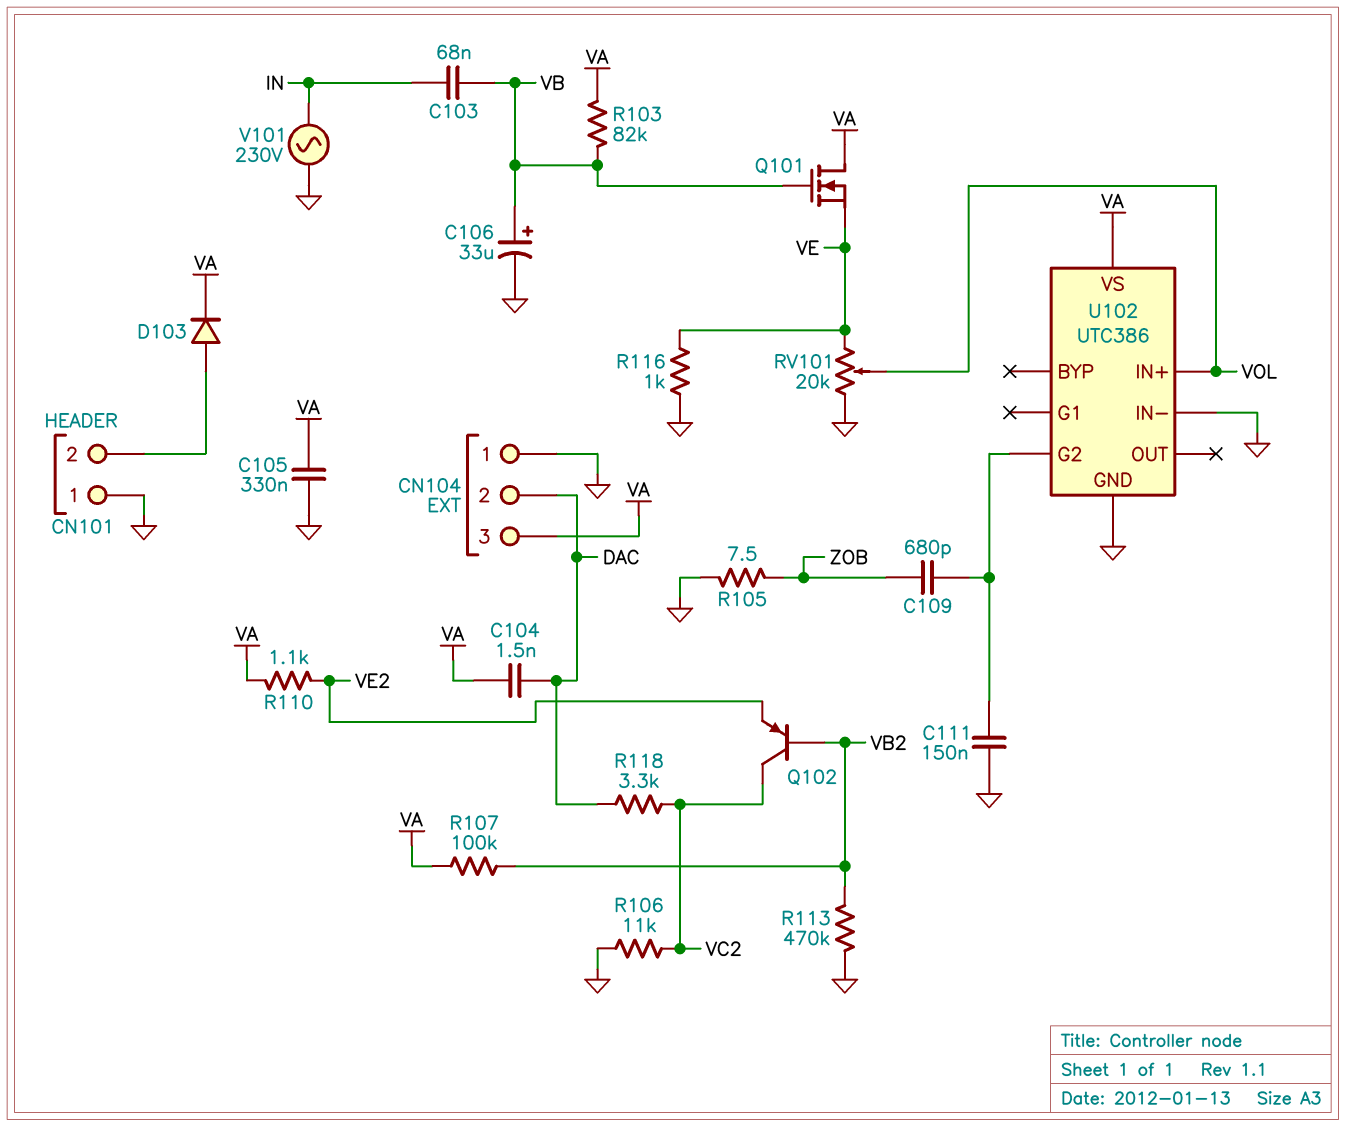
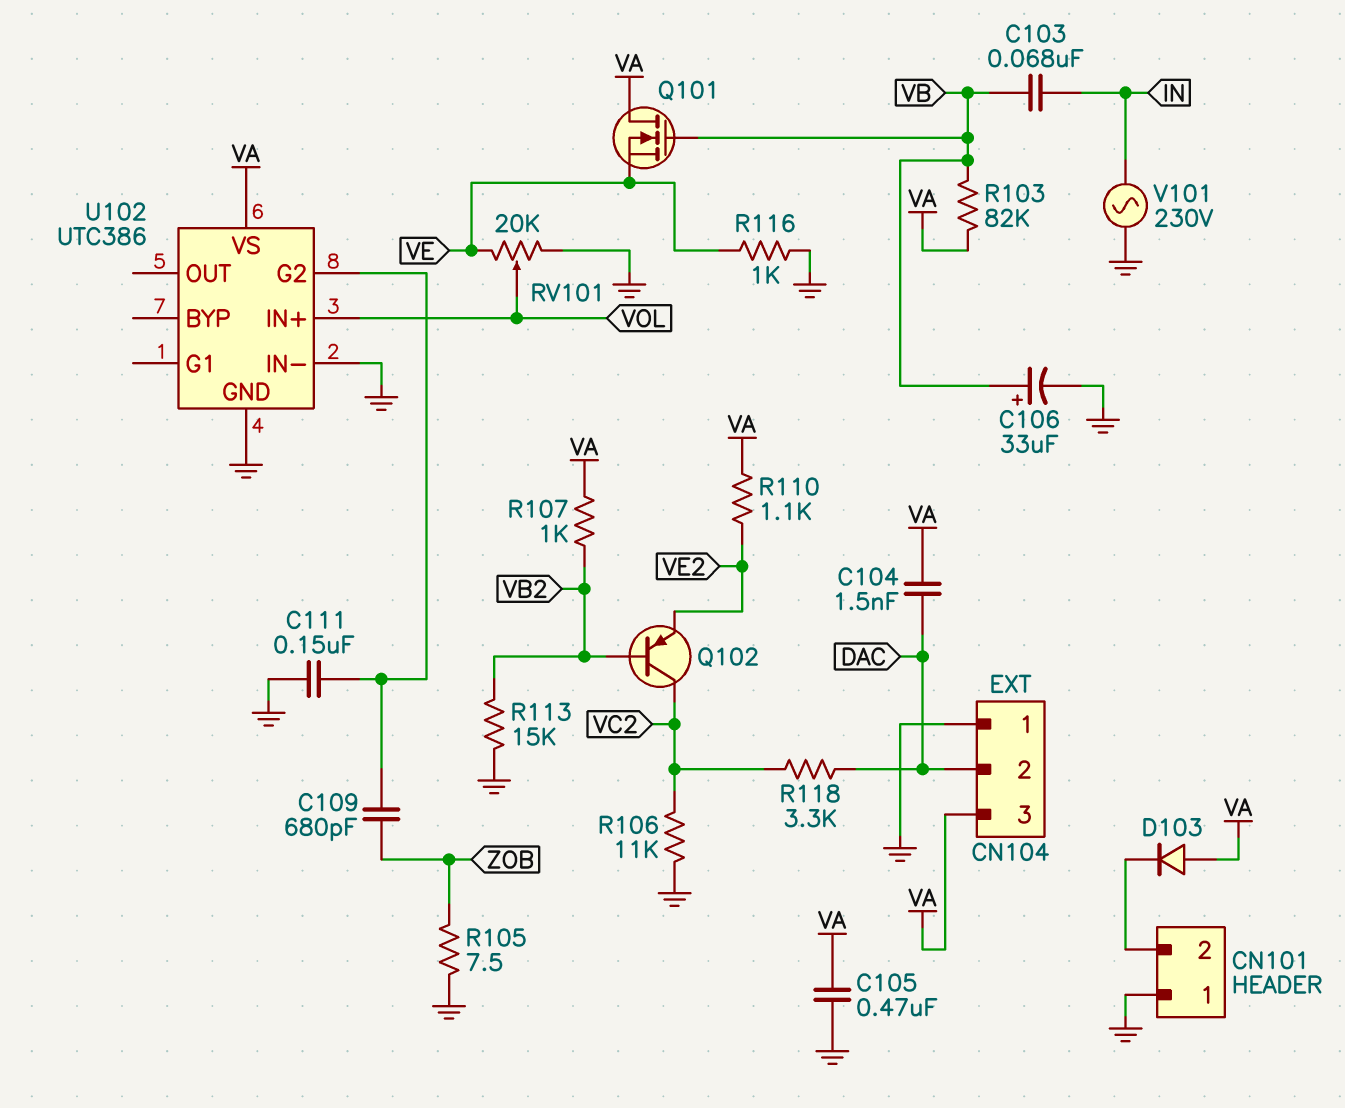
C105: 330nF (GND, VA) -> 470nF (GND, VA)
D103: diode (A CN101/2, K VA) -> diode (A VA, K CN101/2)
R107: 100k (VA, VB2) -> 1k (VA, VB2)
R113: 470k (GND, VB2) -> 15k (GND, VB2)

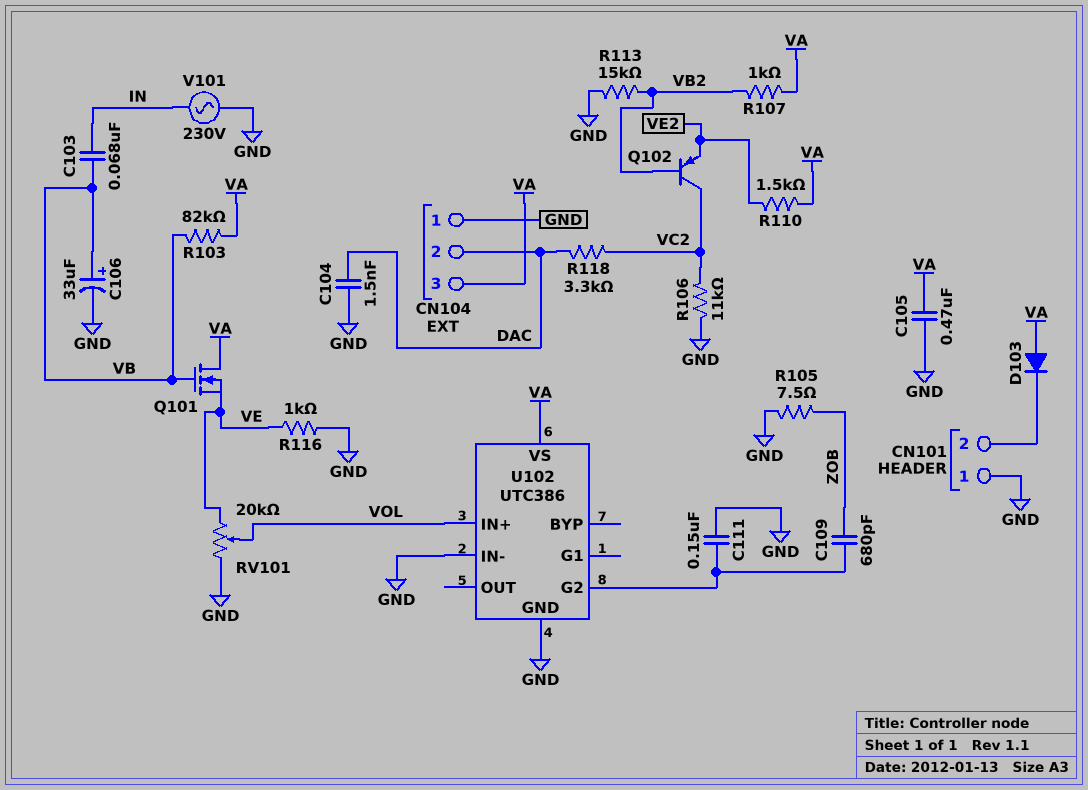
C104: 1.5nF (DAC, VA) -> 1.5nF (DAC, GND)
R110: 1.1k (VA, VE2) -> 1.5k (VA, VE2)

